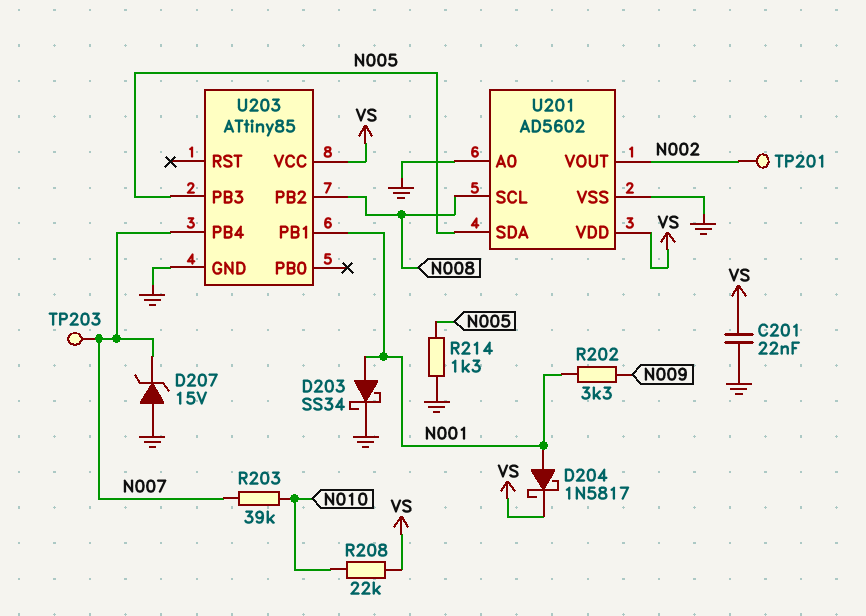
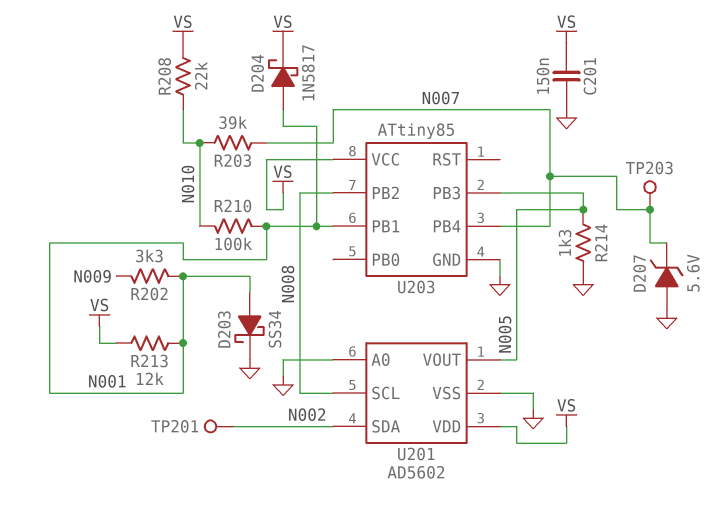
C201: 22nF (GND, VS) -> 150nF (GND, VS)
D207: zener 15V (A GND, K N007) -> zener 5.6V (A GND, K N007)
R210: none -> 100k (N001, N010)
R213: none -> 12k (N001, VS)
U201 pin SDA: N005 -> N002
U201 pin VOUT: N002 -> N005

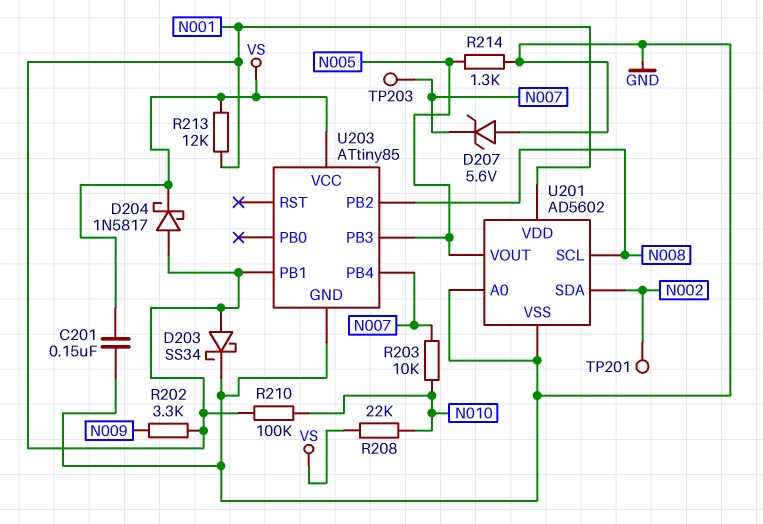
R203: 39k (N007, N010) -> 10k (N007, N010)
U201 pin VDD: VS -> N001

